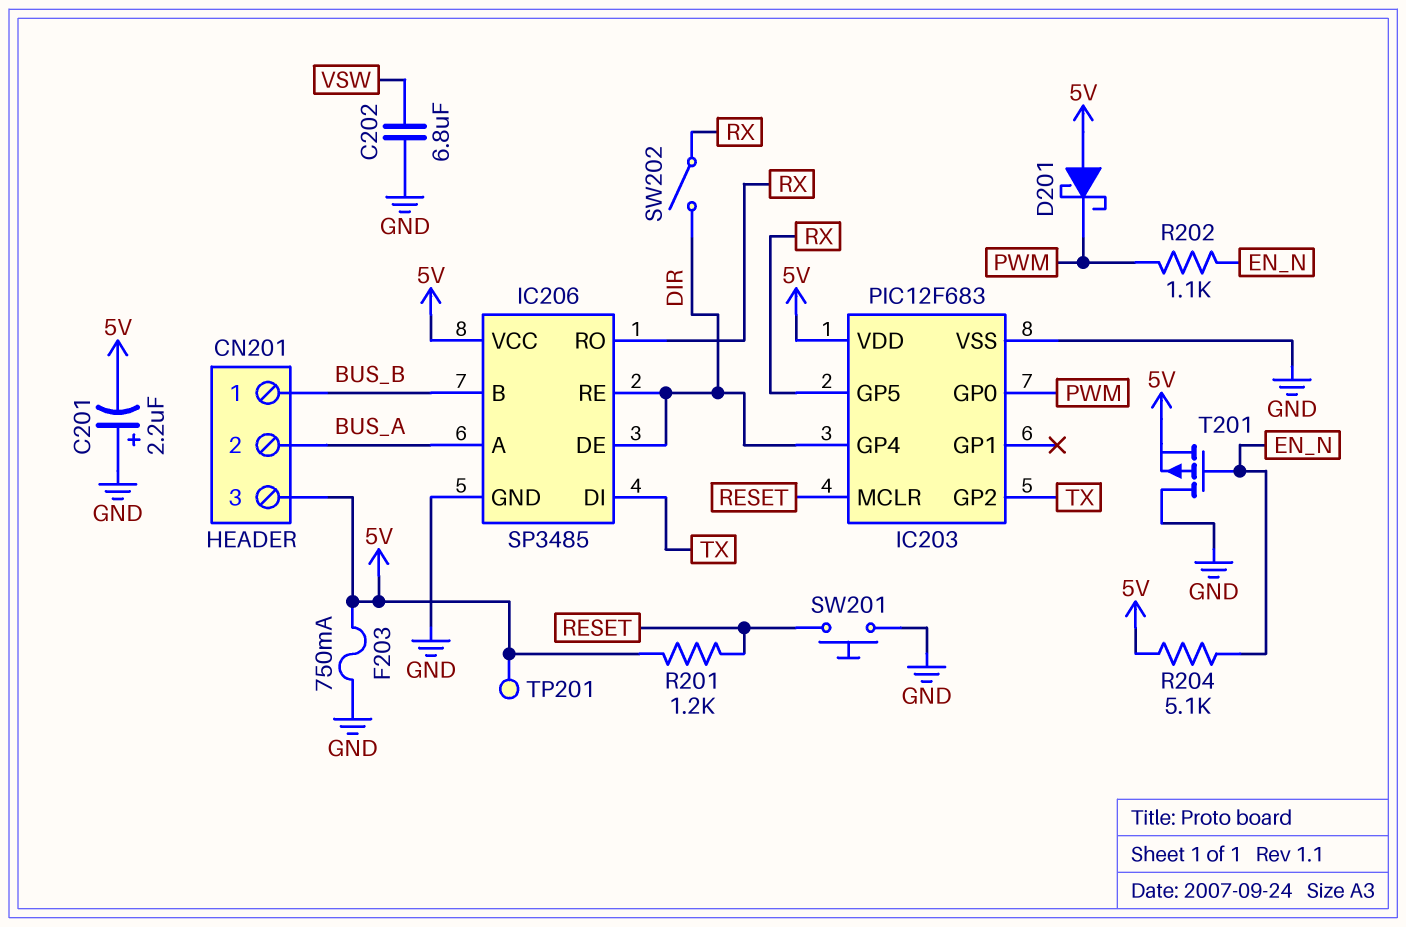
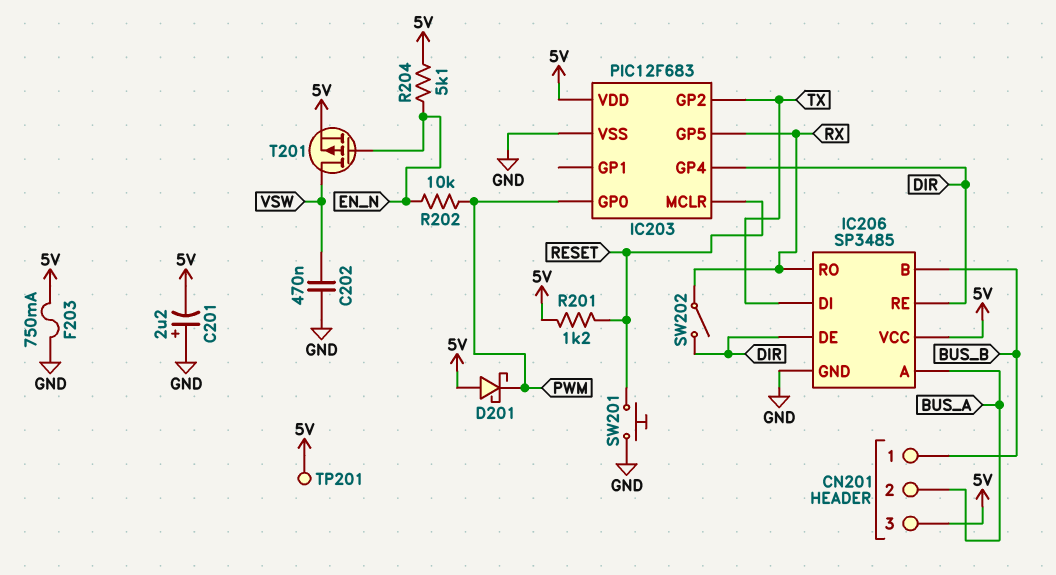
C202: 6.8uF (GND, VSW) -> 470nF (GND, VSW)
R202: 1.1k (EN_N, PWM) -> 10k (EN_N, PWM)
T201: PMOS (G EN_N, D GND, S 5V) -> PMOS (G EN_N, D VSW, S 5V)

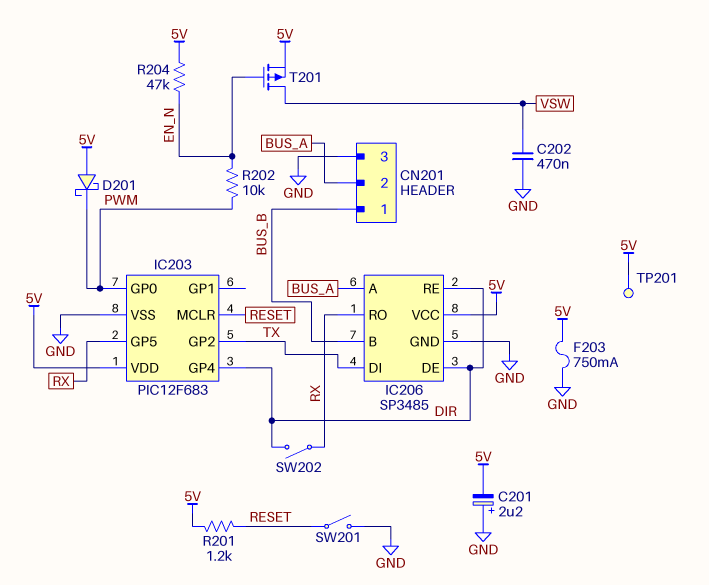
CN201 pin 3: 5V -> GND
R204: 5.1k (5V, EN_N) -> 47k (5V, EN_N)
SW201: button (GND, RESET) -> switch (GND, RESET)

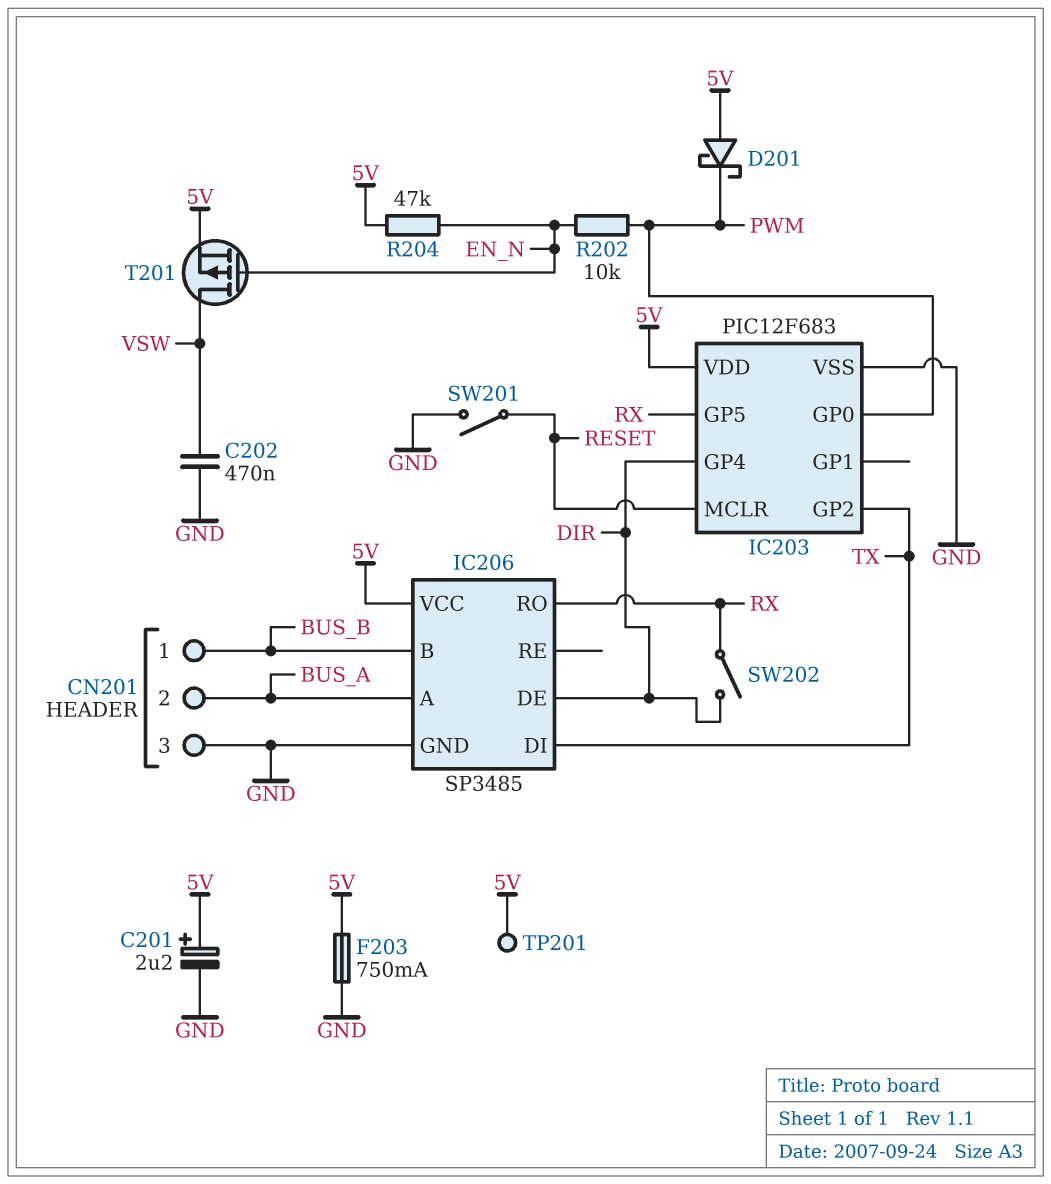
C201: 2.2uF (plus GND, minus 5V) -> 2.2uF (plus 5V, minus GND)
IC206 pin RE: DIR -> none
R201: 1.2k (5V, RESET) -> none

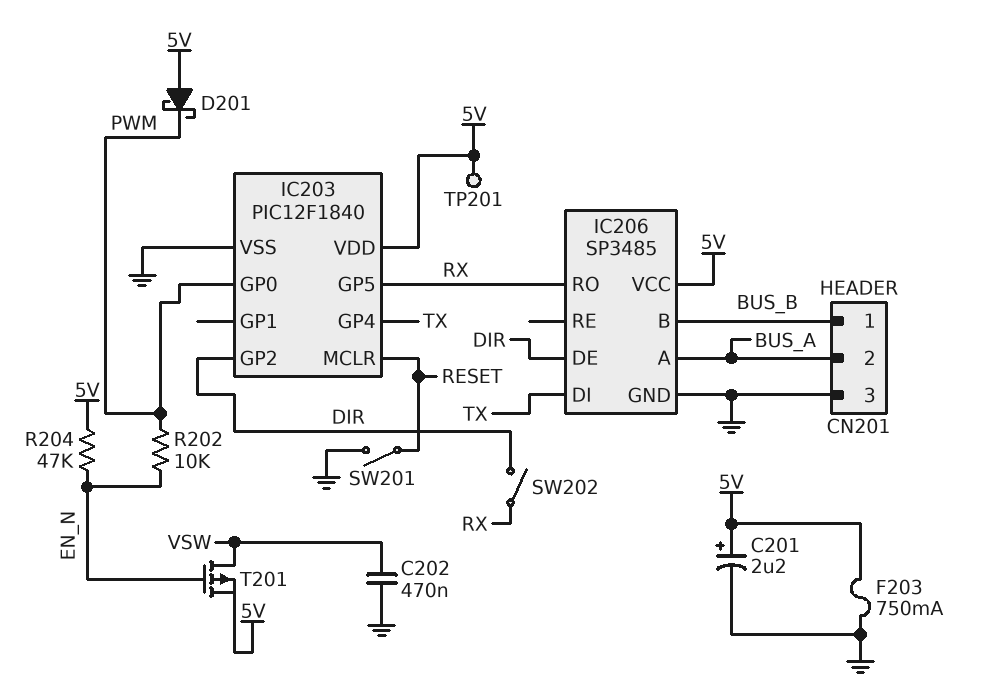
IC203: PIC12F683 -> PIC12F1840
IC203 pin GP2: TX -> DIR
IC203 pin GP4: DIR -> TX

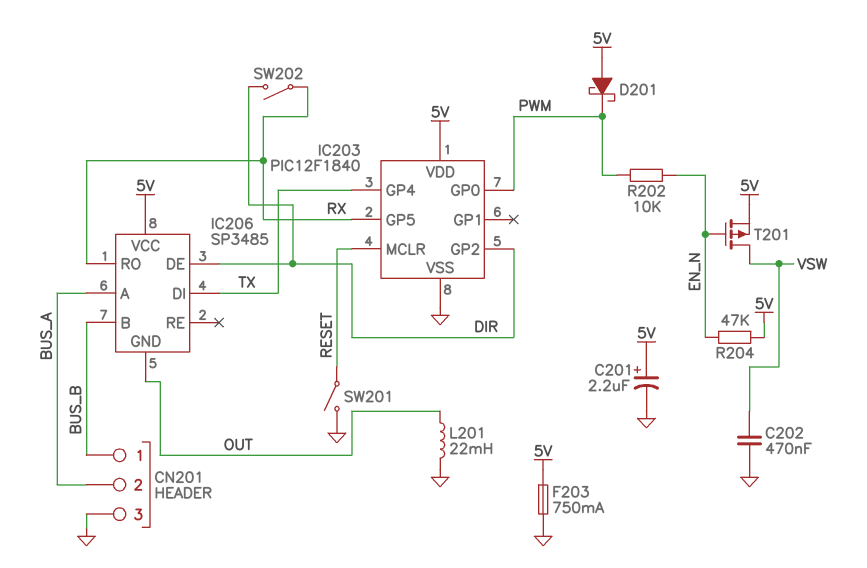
IC206 pin GND: GND -> OUT
L201: none -> 22mH (GND, OUT)
TP201: test point (5V) -> none

